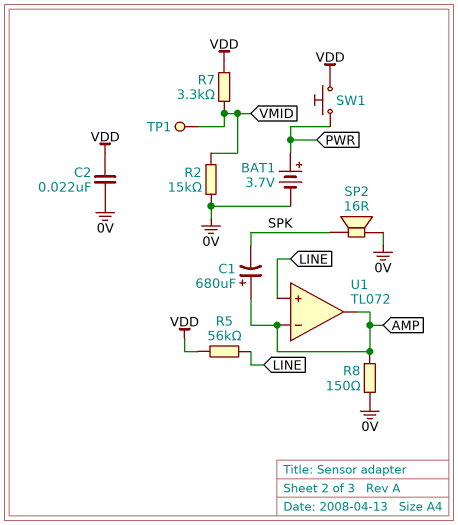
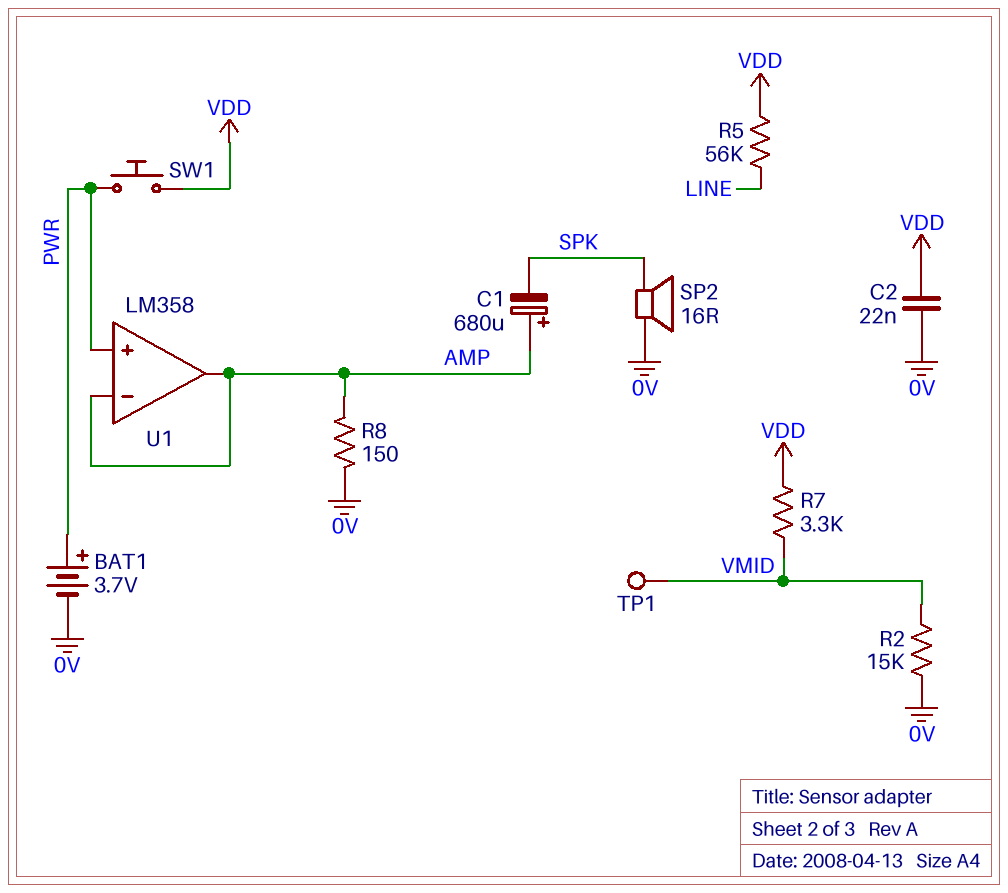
U1: TL072 -> LM358
U1 pin in+: LINE -> PWR

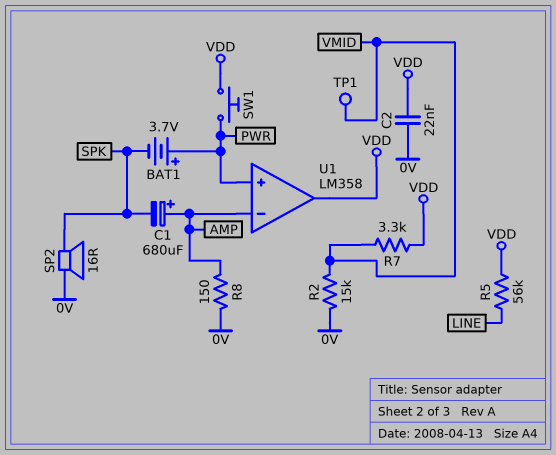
BAT1: 3.7V (plus PWR, minus 0V) -> 3.7V (plus PWR, minus SPK)
U1 pin out: AMP -> VDD

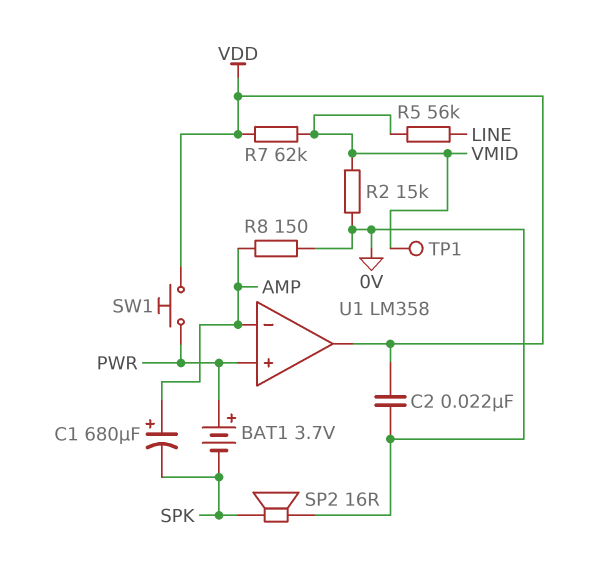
R5: 56k (LINE, VDD) -> 56k (LINE, VMID)
R7: 3.3k (VDD, VMID) -> 62k (VDD, VMID)

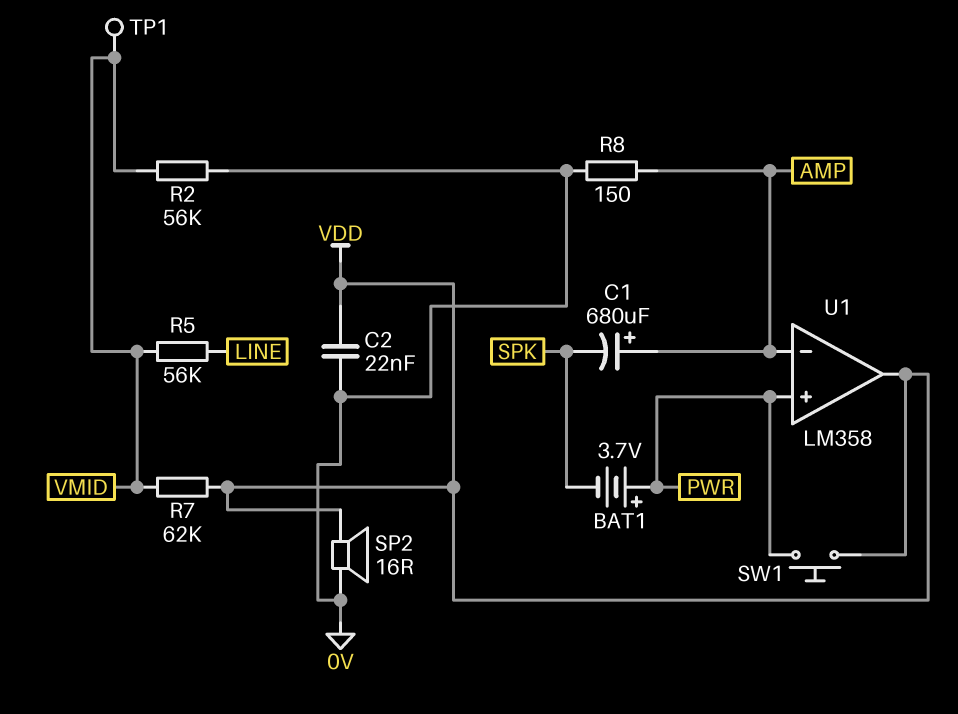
R2: 15k (0V, VMID) -> 56k (0V, VMID)
SP2: speaker 16R (0V, SPK) -> speaker 16R (0V, VDD)

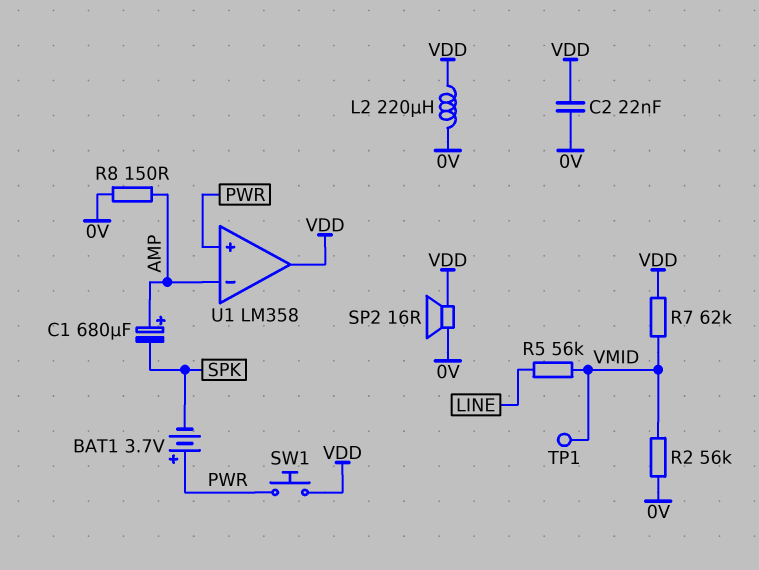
L2: none -> 220uH (0V, VDD)

